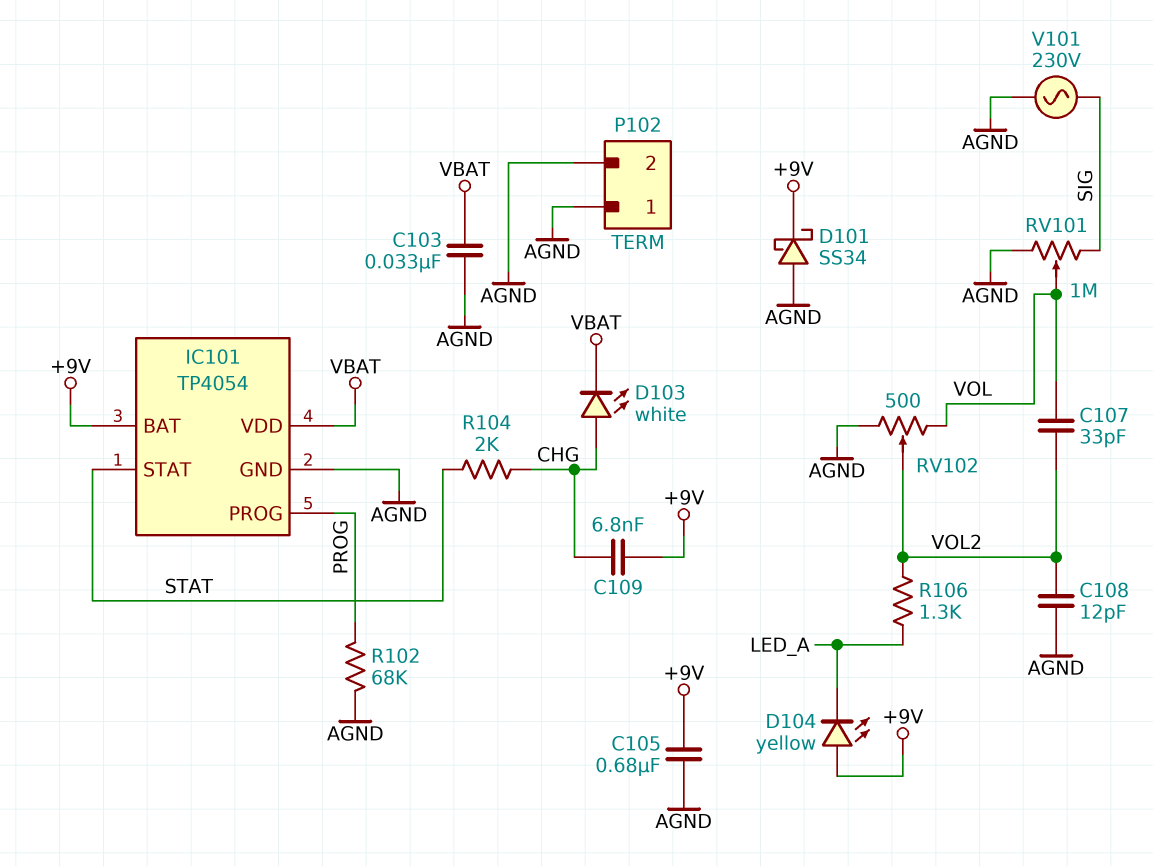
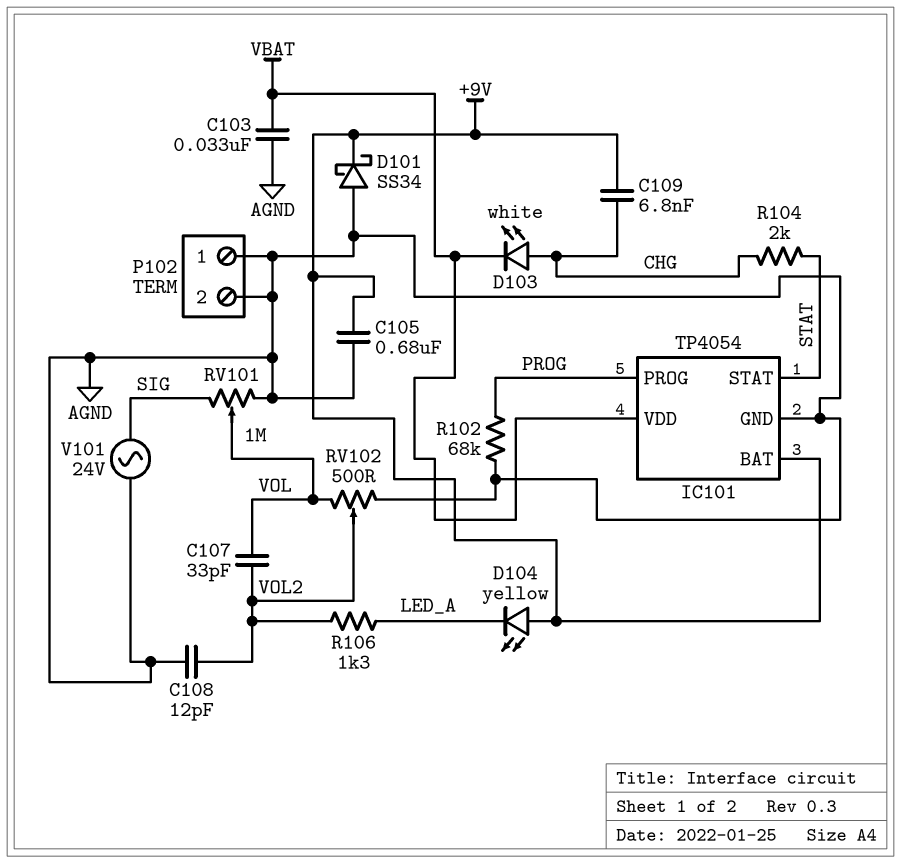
V101: AC 230V (AGND, SIG) -> AC 24V (AGND, SIG)

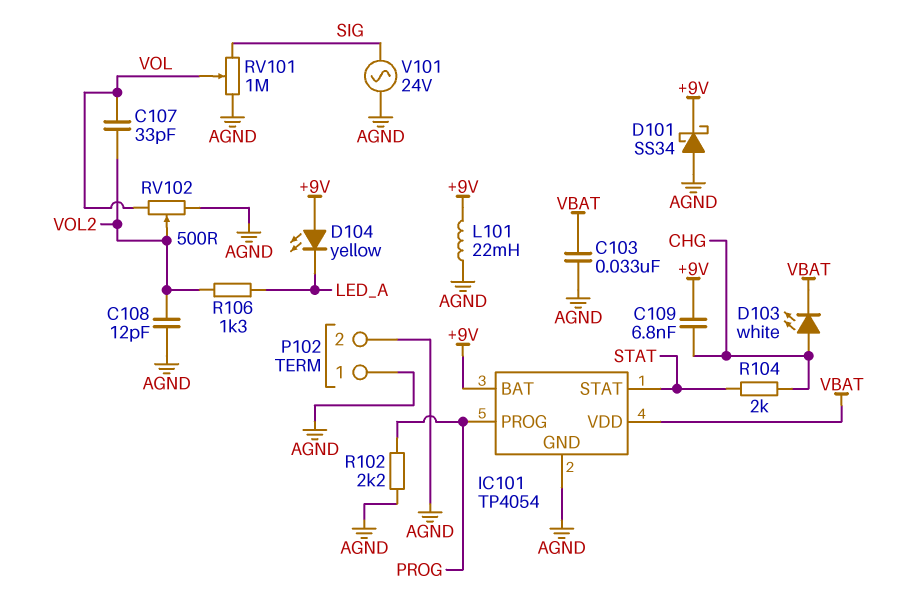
C105: 680nF (+9V, AGND) -> none
L101: none -> 22mH (+9V, AGND)
R102: 68k (AGND, PROG) -> 2.2k (AGND, PROG)

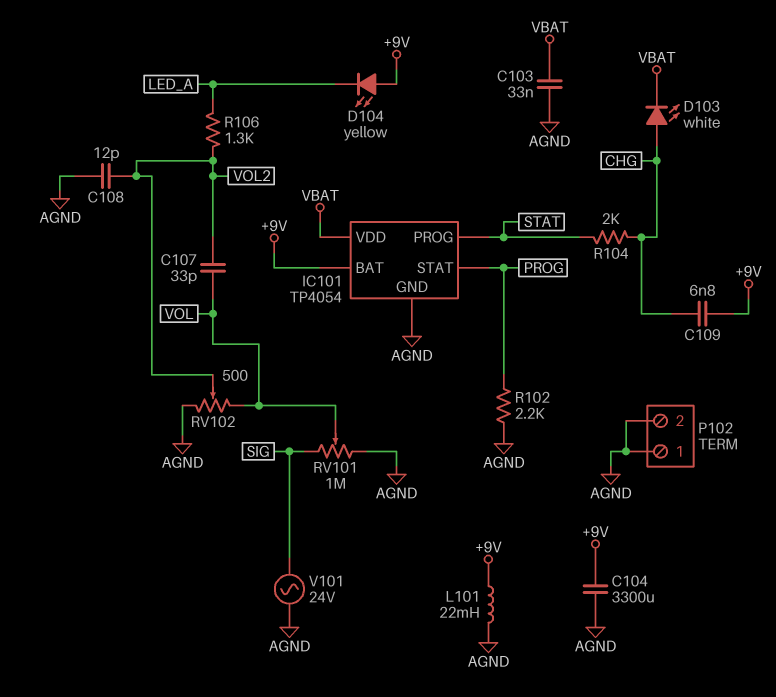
C104: none -> 3300uF (+9V, AGND)
D101: schottky SS34 (A AGND, K +9V) -> none
IC101 pin PROG: PROG -> STAT
IC101 pin STAT: STAT -> PROG

